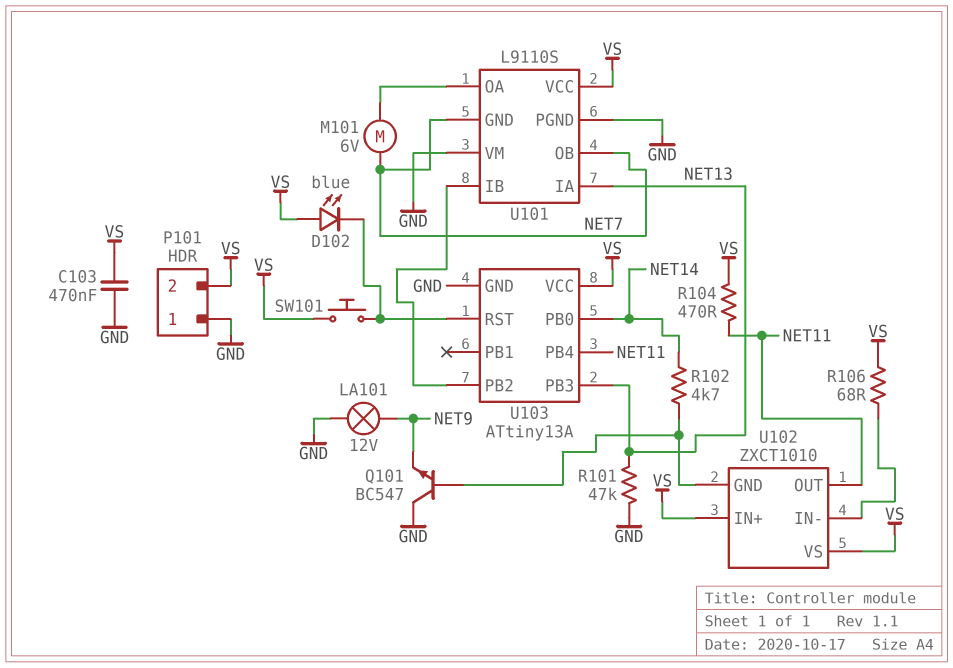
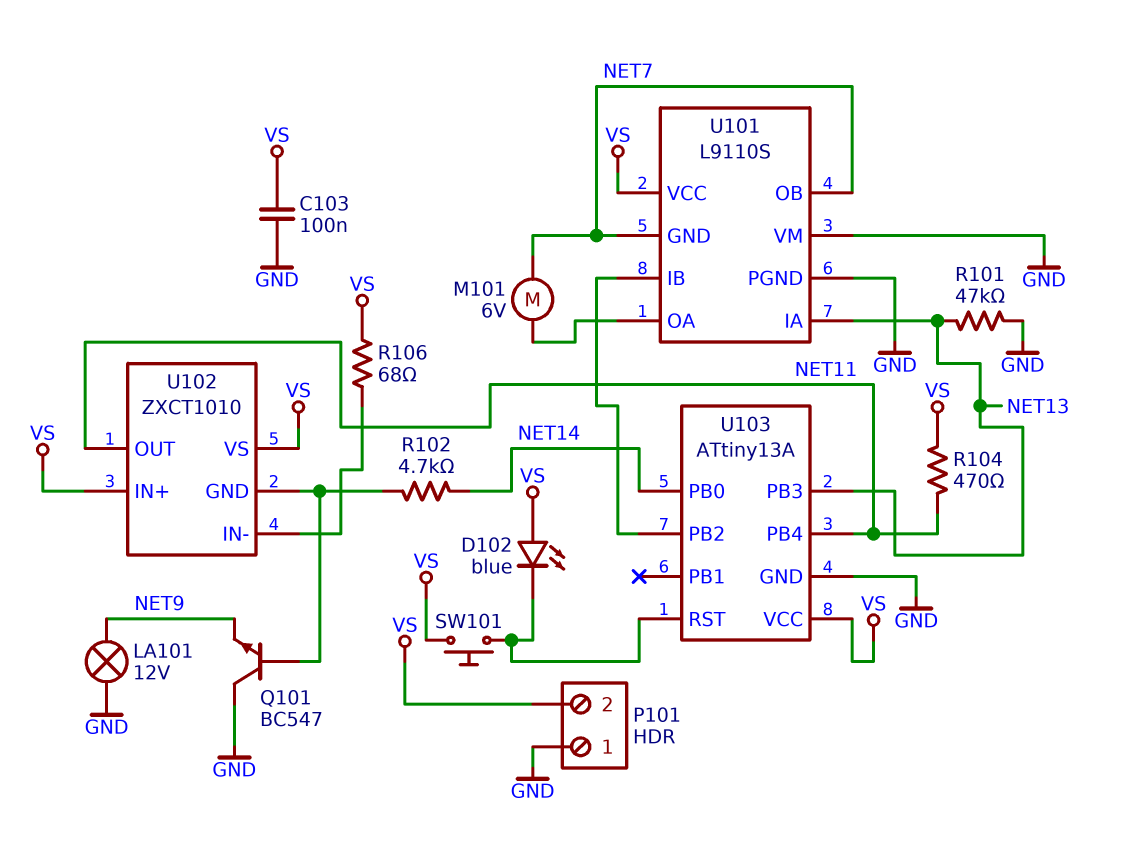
C103: 470nF (GND, VS) -> 100nF (GND, VS)

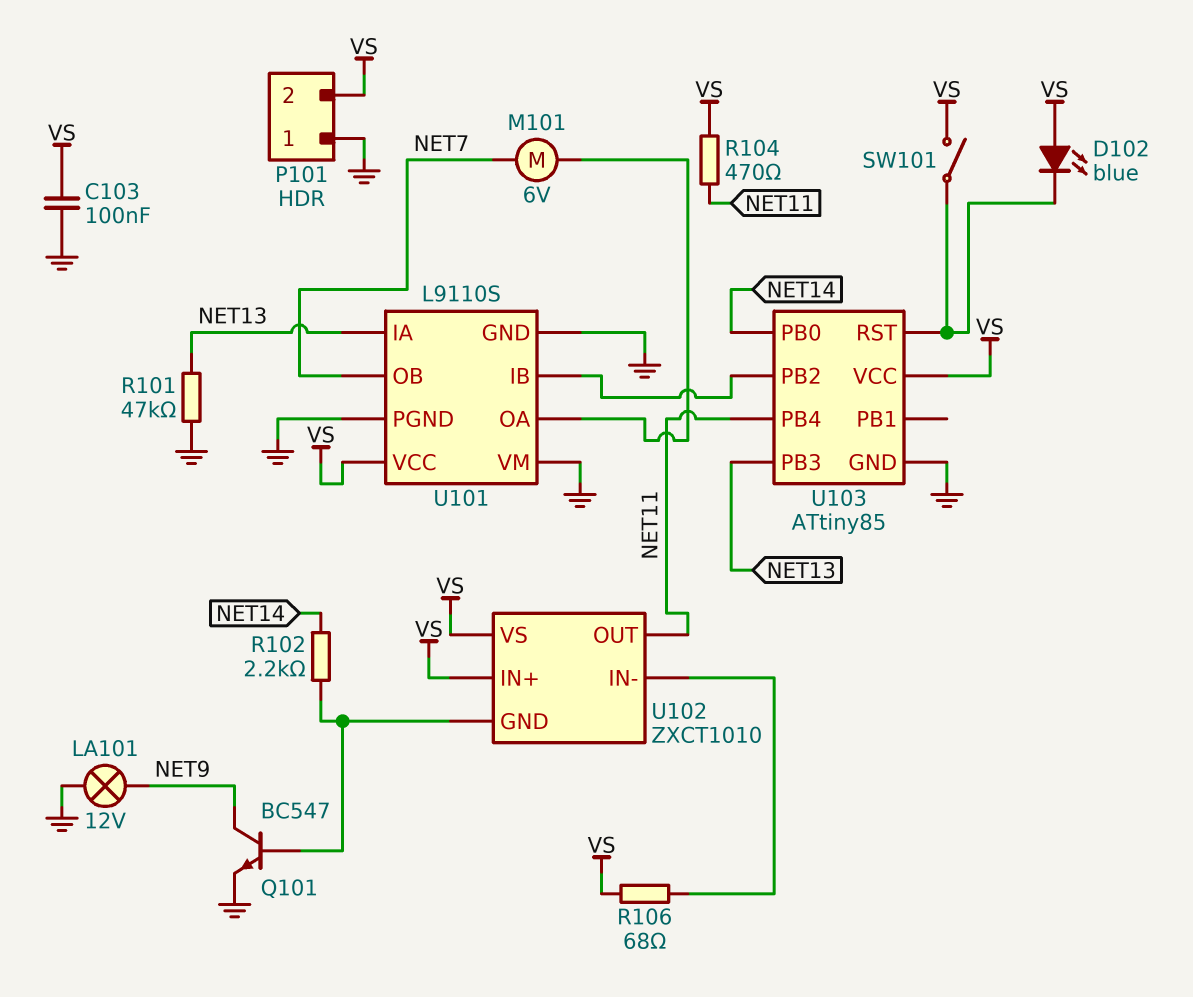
Q101: NPN BC547 (B U102/GND, C GND, E NET9) -> NPN BC547 (B U102/GND, C NET9, E GND)
R102: 4.7k (NET14, U102/GND) -> 2.2k (NET14, U102/GND)
SW101: button (U103/RST, VS) -> switch (U103/RST, VS)
U101 pin GND: NET7 -> GND
U103: ATtiny13A -> ATtiny85

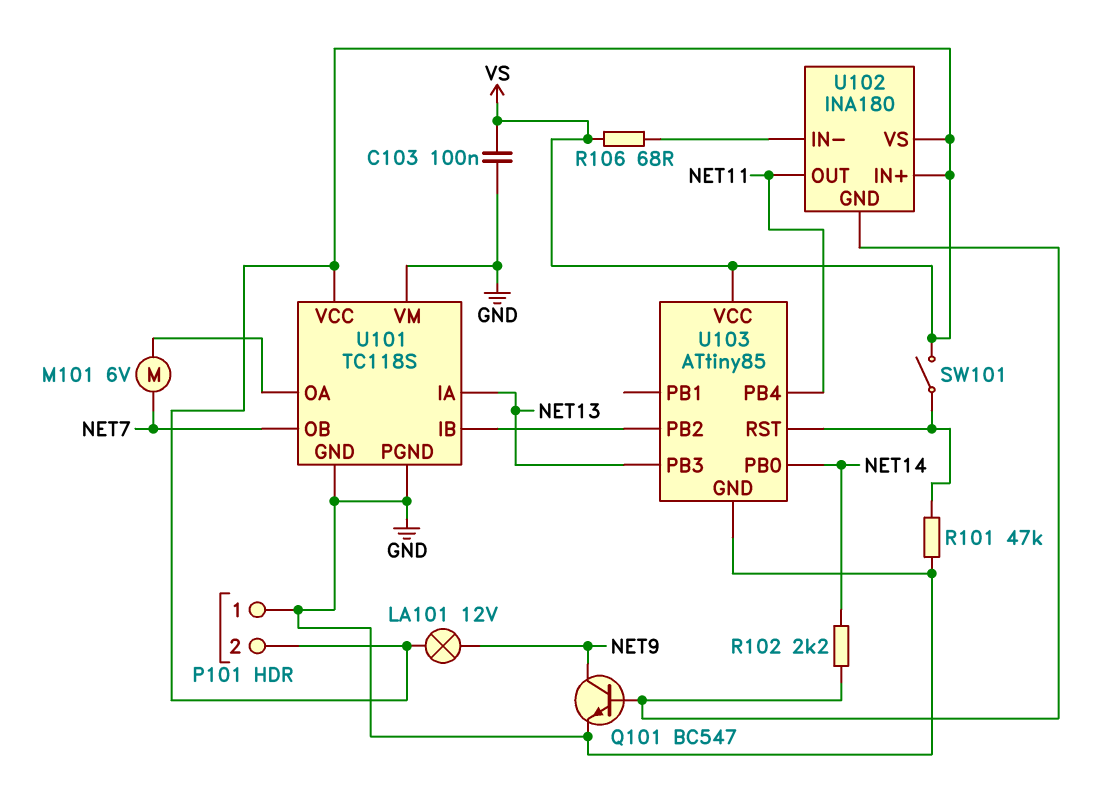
D102: LED blue (A VS, K U103/RST) -> none
LA101: lamp 12V (GND, NET9) -> lamp 12V (NET9, VS)
R101: 47k (GND, NET13) -> 47k (GND, U103/RST)
R104: 470 (NET11, VS) -> none
U101: L9110S -> TC118S
U102: ZXCT1010 -> INA180

